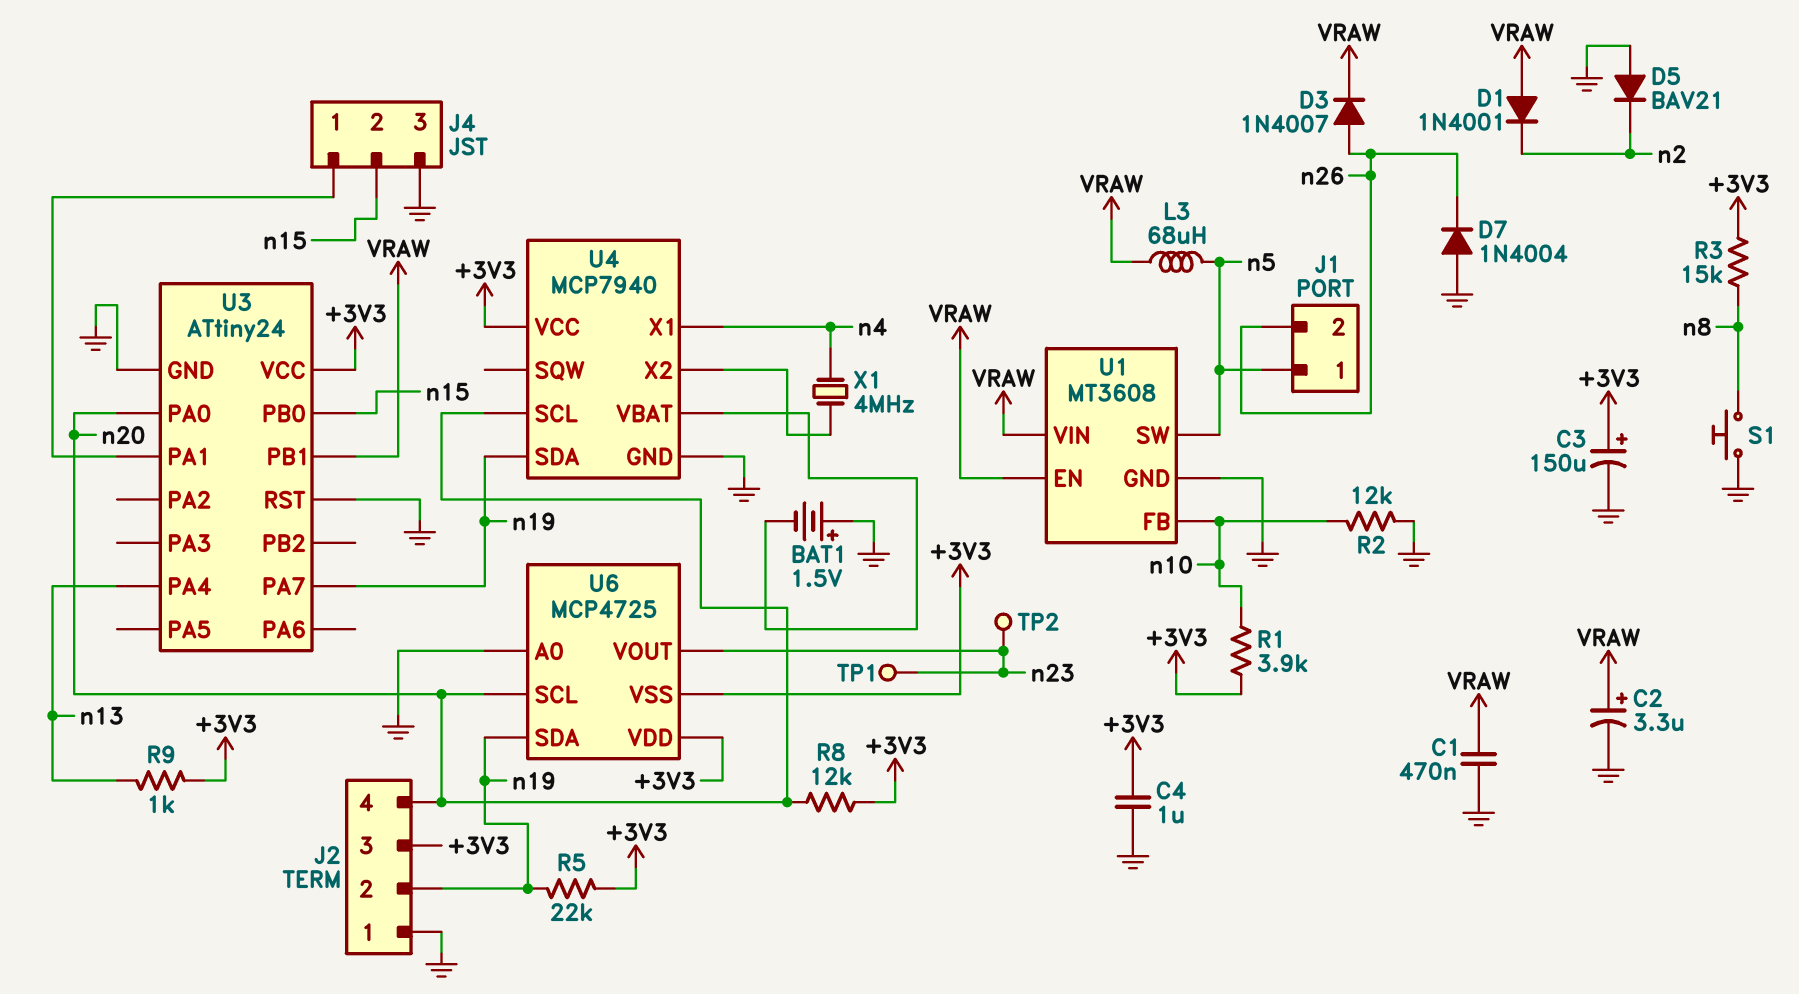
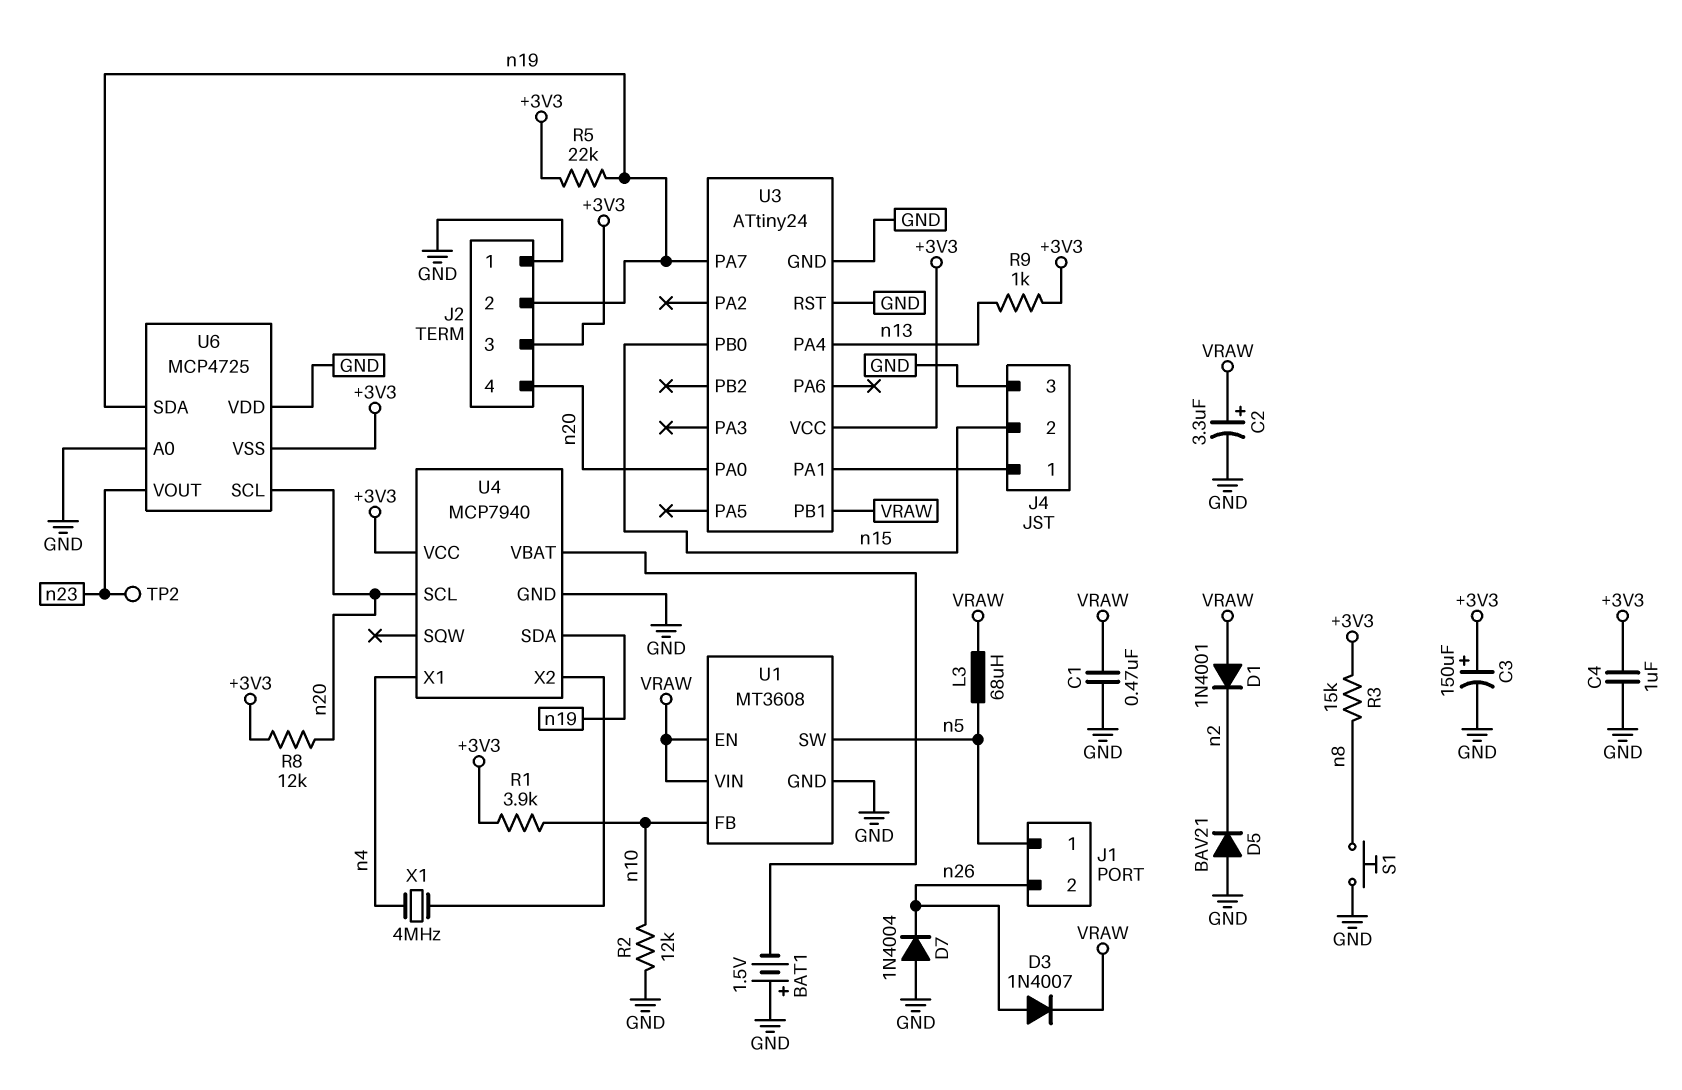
TP1: test point (n23) -> none
U6 pin VDD: +3V3 -> GND

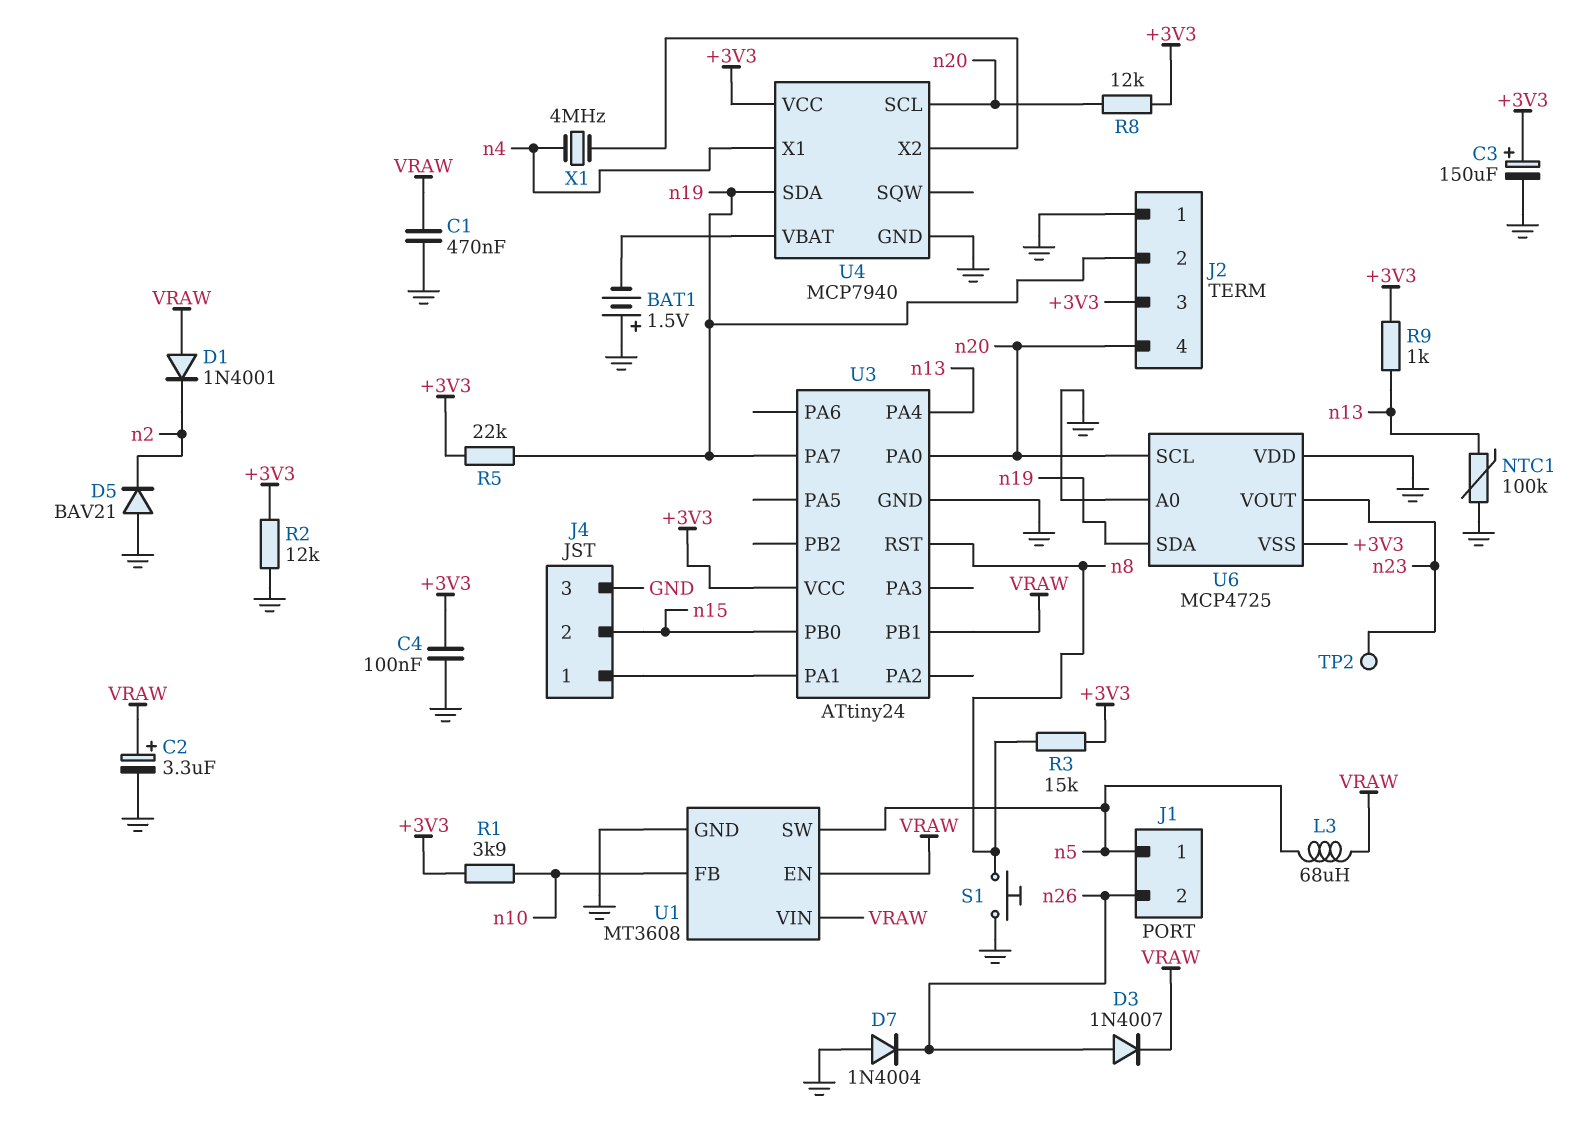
C4: 1uF (+3V3, GND) -> 100nF (+3V3, GND)
NTC1: none -> 100k (GND, n13)
R2: 12k (GND, n10) -> 12k (+3V3, GND)
U3 pin RST: GND -> n8

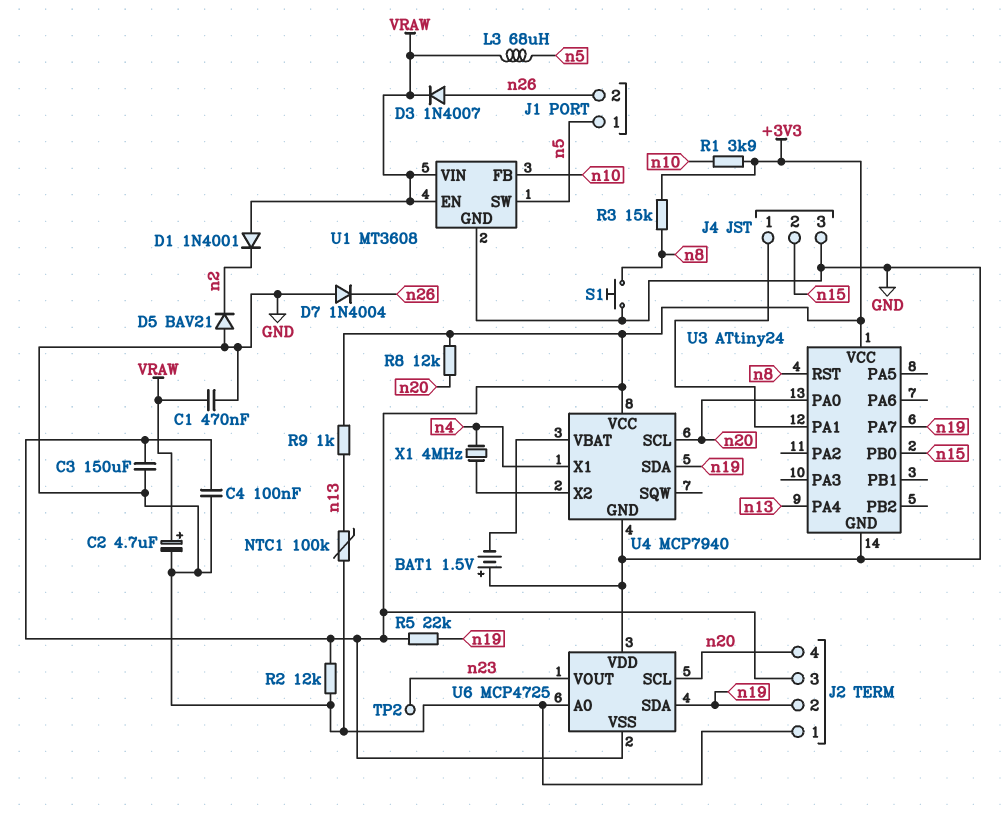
C2: 3.3uF (plus VRAW, minus GND) -> 4.7uF (plus VRAW, minus GND)
C3: 150uF (plus +3V3, minus GND) -> 150uF (+3V3, GND)
U3 pin PB1: VRAW -> none

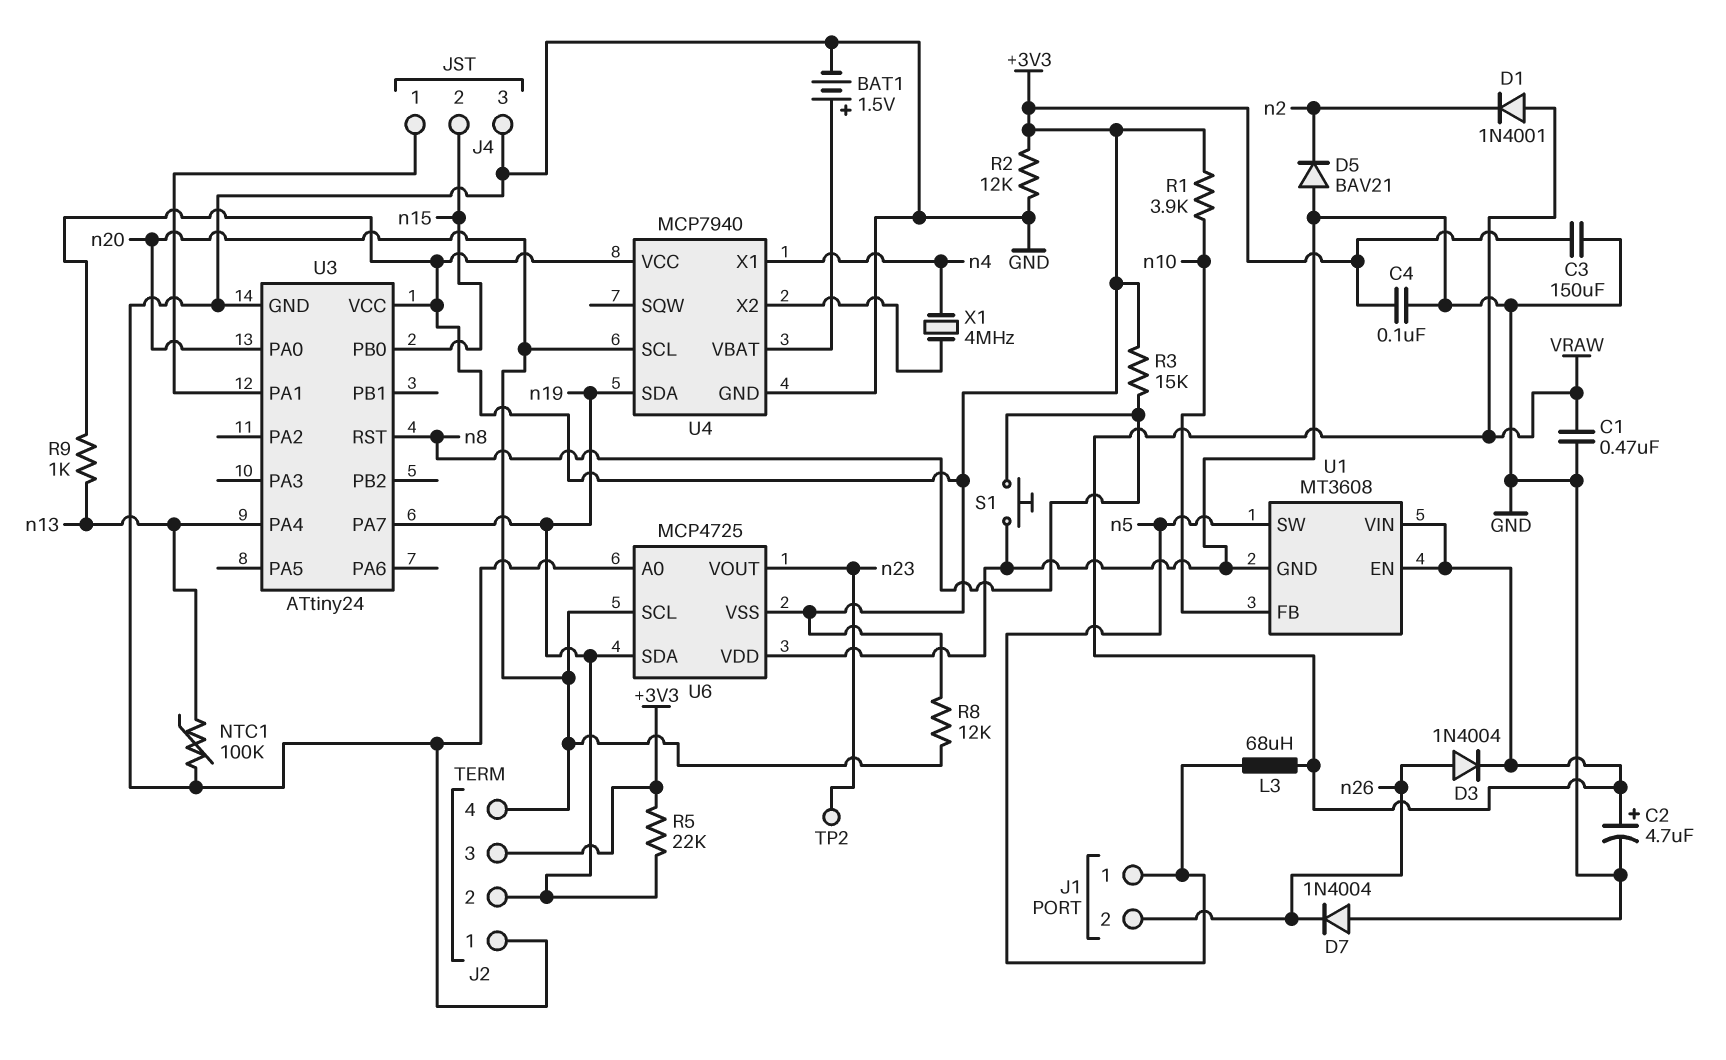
BAT1: 1.5V (plus GND, minus U4/VBAT) -> 1.5V (plus U4/VBAT, minus GND)
D3: diode 1N4007 (A n26, K VRAW) -> diode 1N4004 (A n26, K VRAW)

